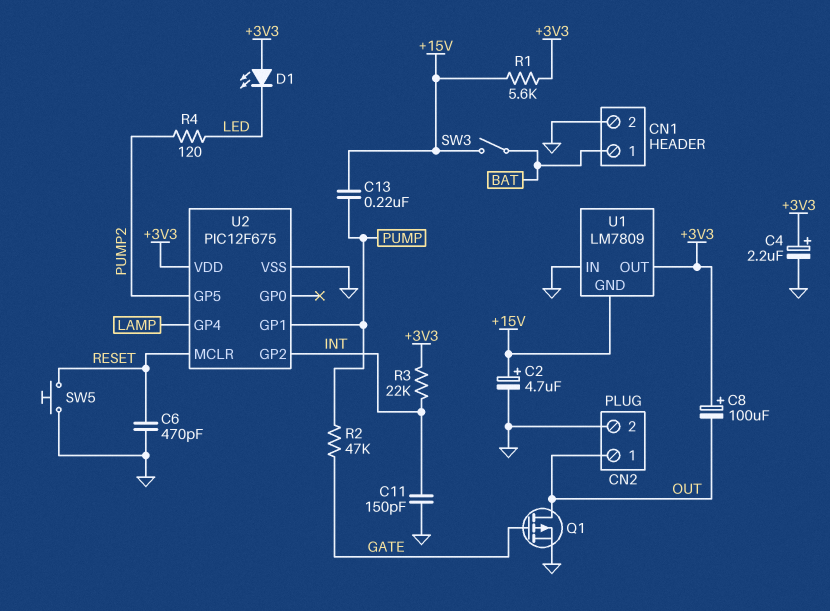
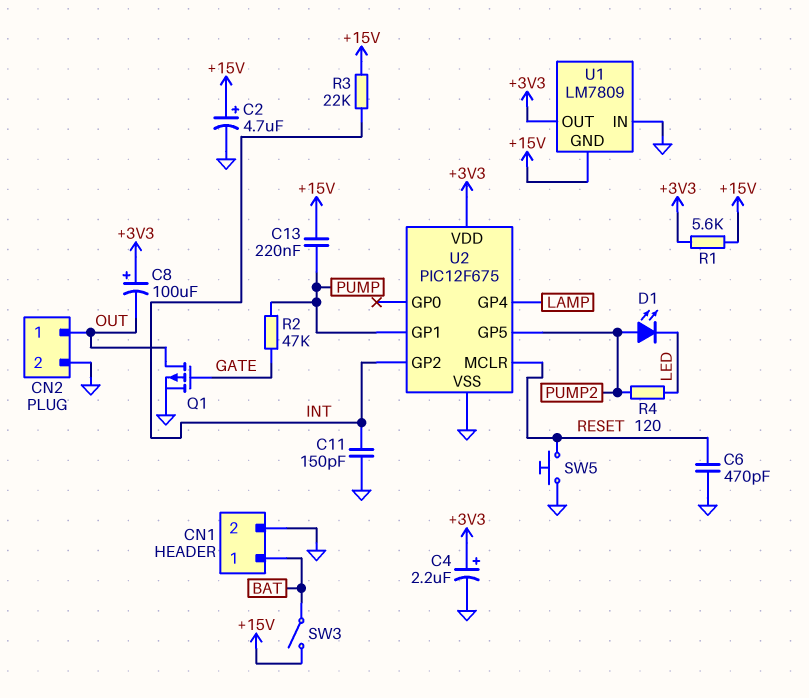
D1: LED (A +3V3, K LED) -> LED (A PUMP2, K LED)
R3: 22k (+3V3, INT) -> 22k (+15V, INT)

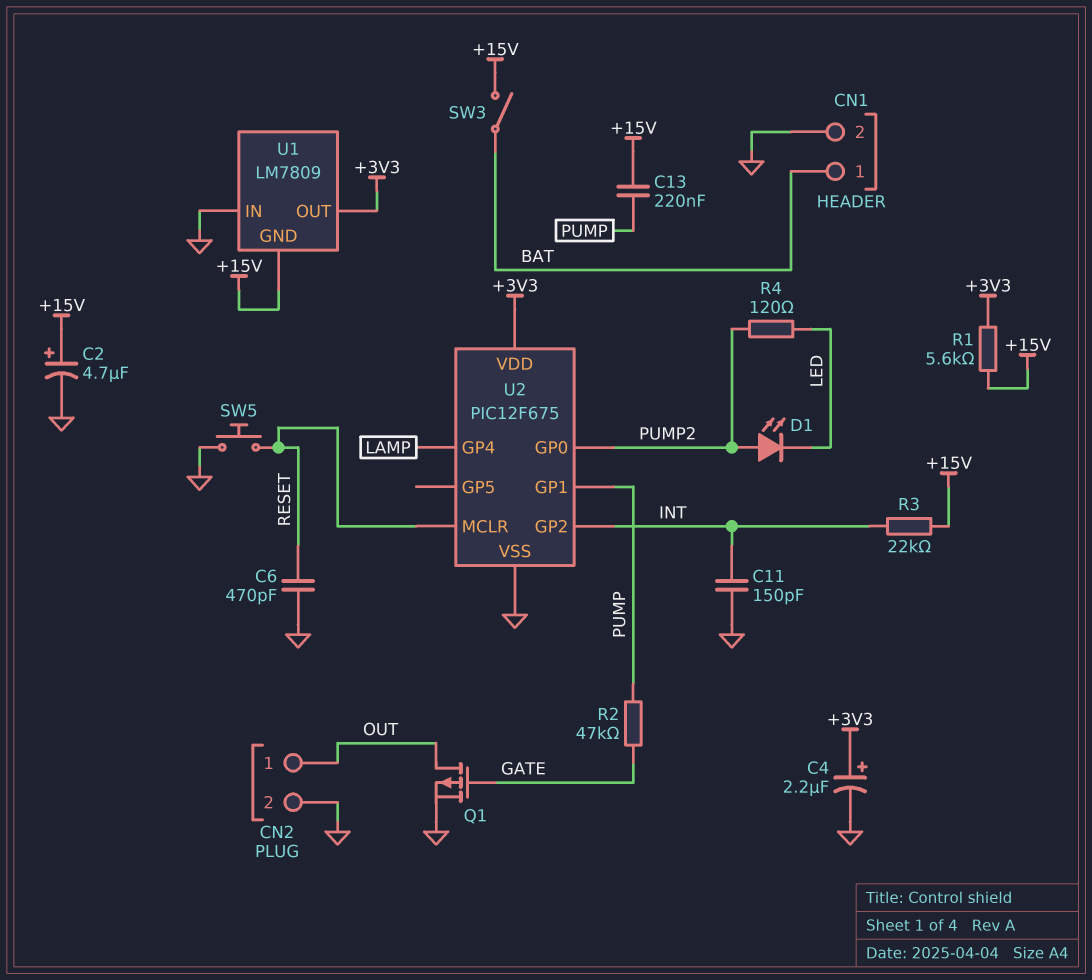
C8: 100uF (plus +3V3, minus OUT) -> none
U2 pin GP0: none -> PUMP2
U2 pin GP5: PUMP2 -> none

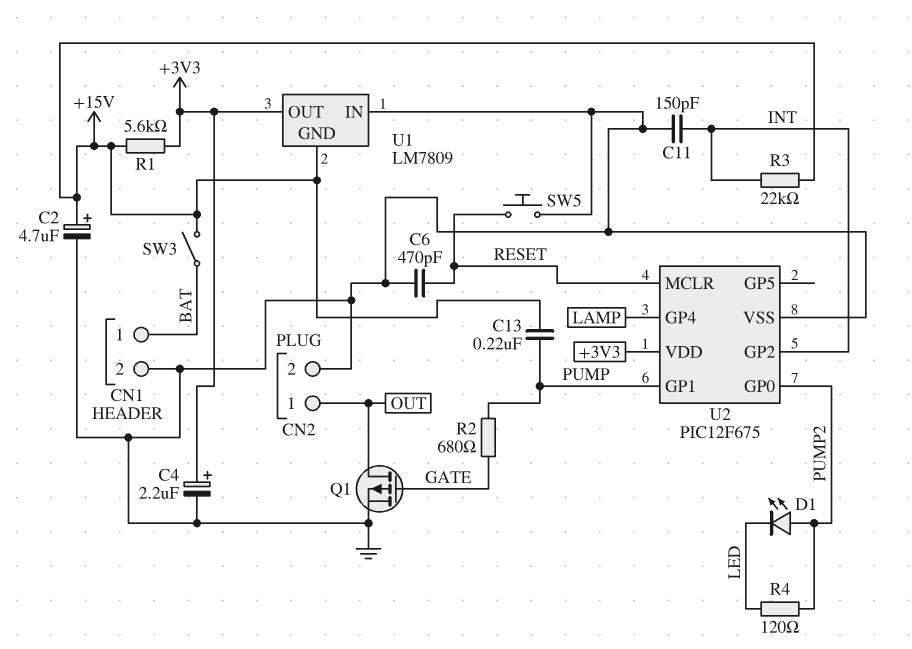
R2: 47k (GATE, PUMP) -> 680 (GATE, PUMP)

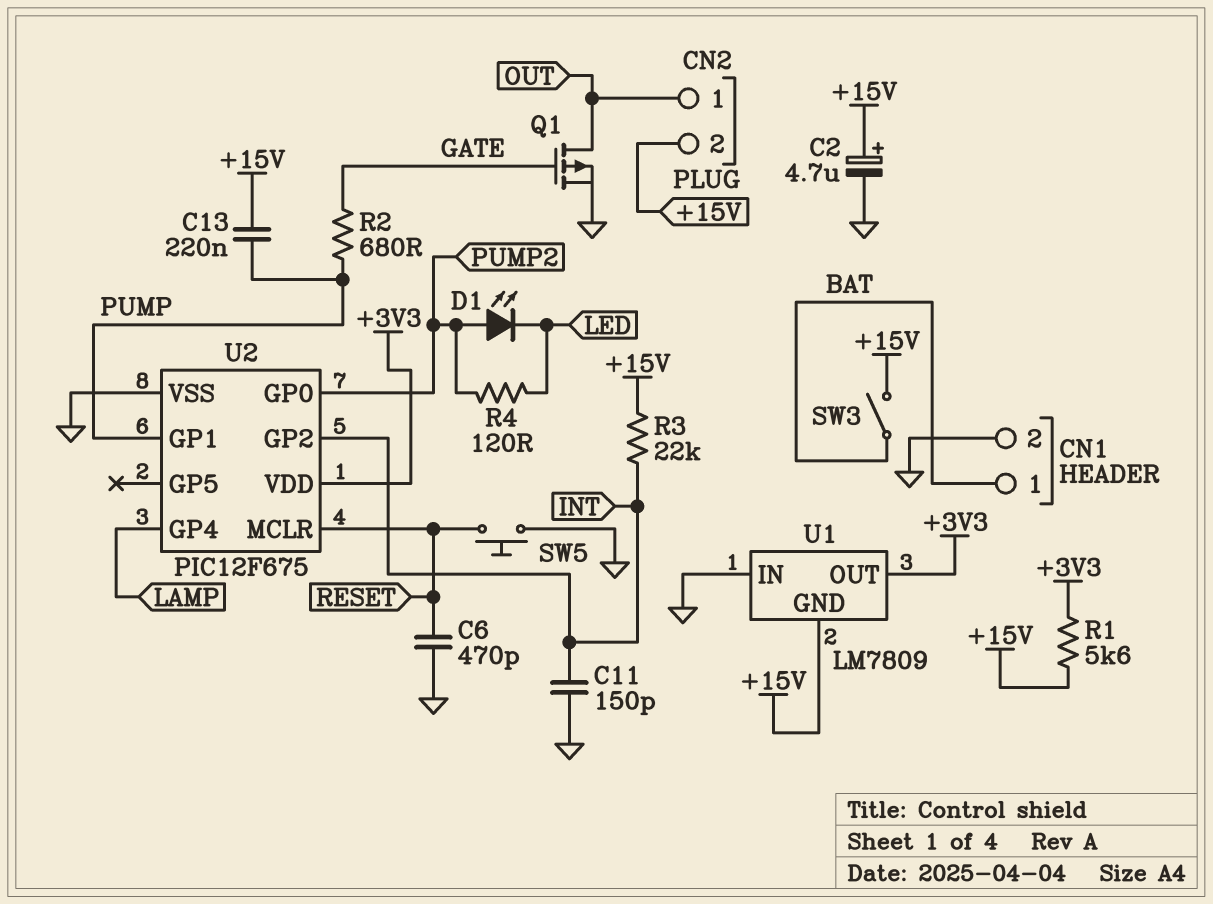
C4: 2.2uF (plus +3V3, minus GND) -> none
CN2 pin 2: GND -> +15V

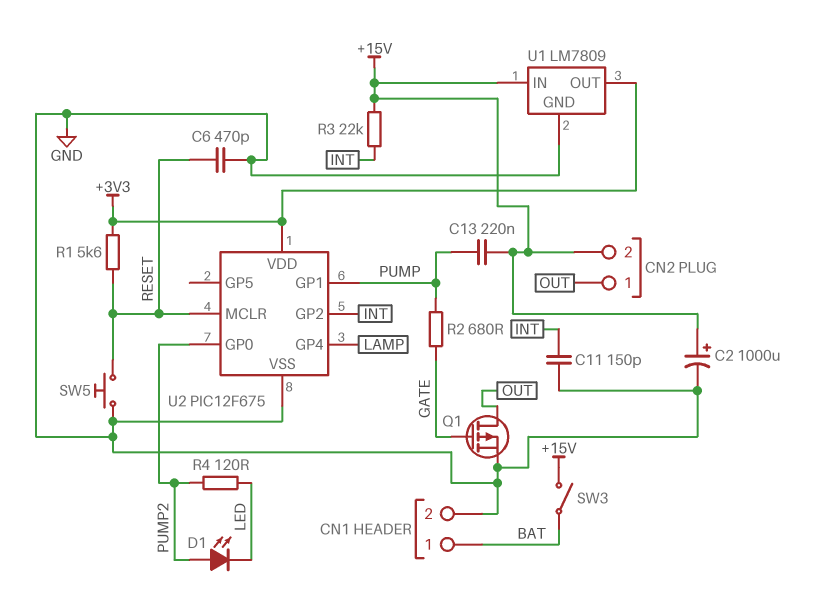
C2: 4.7uF (plus +15V, minus GND) -> 1000uF (plus +15V, minus GND)
R1: 5.6k (+3V3, +15V) -> 5.6k (+3V3, RESET)
U1 pin GND: +15V -> GND
U1 pin IN: GND -> +15V

